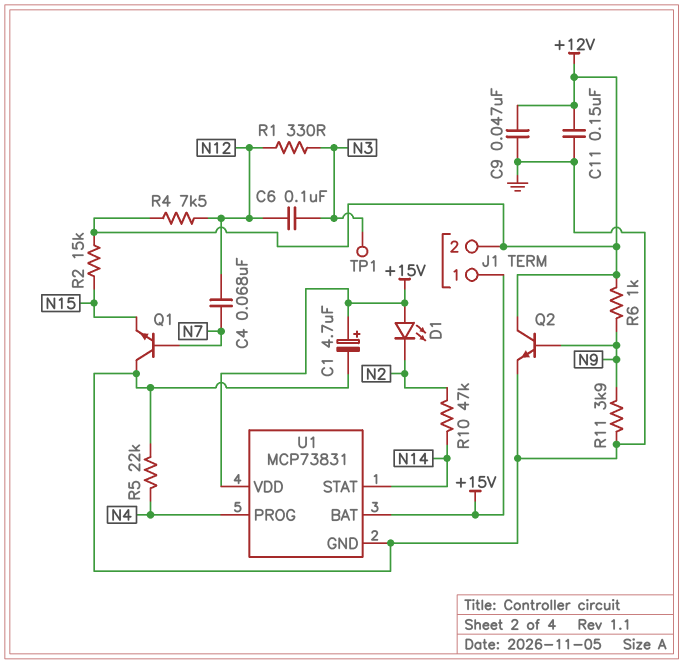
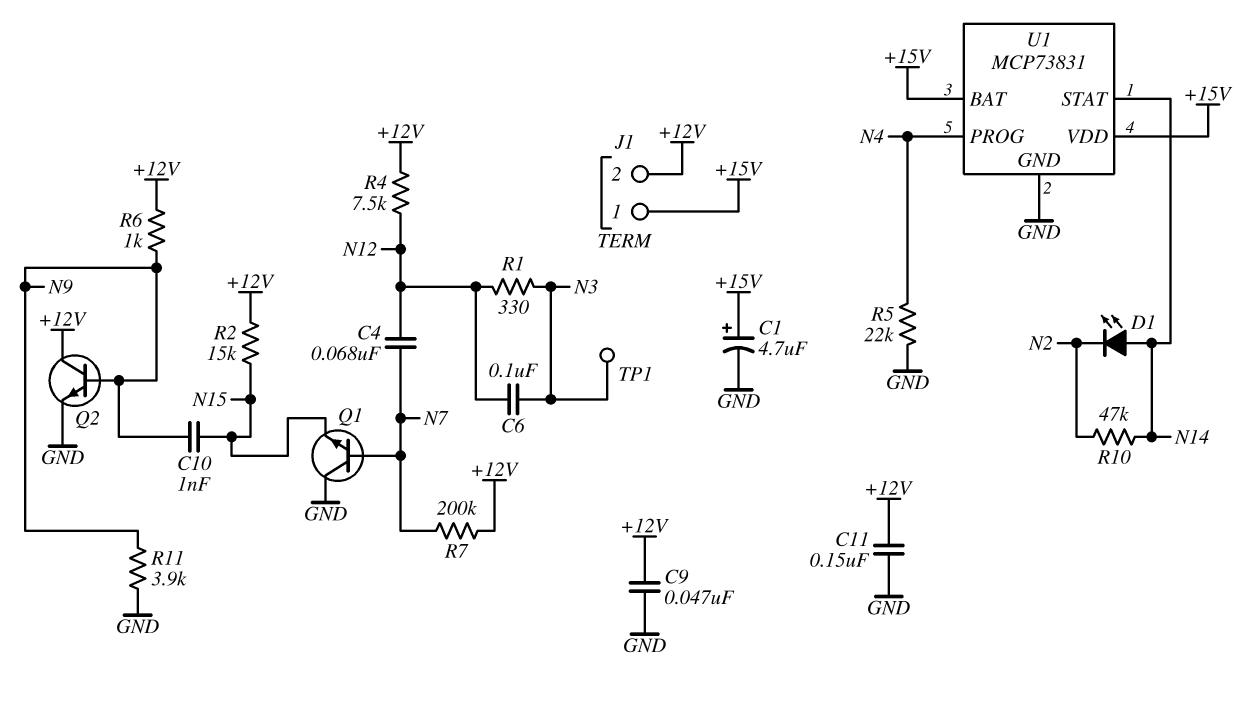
C10: none -> 1nF (N9, N15)
D1: LED (A +15V, K N2) -> LED (A N14, K N2)
R7: none -> 200k (+12V, N7)

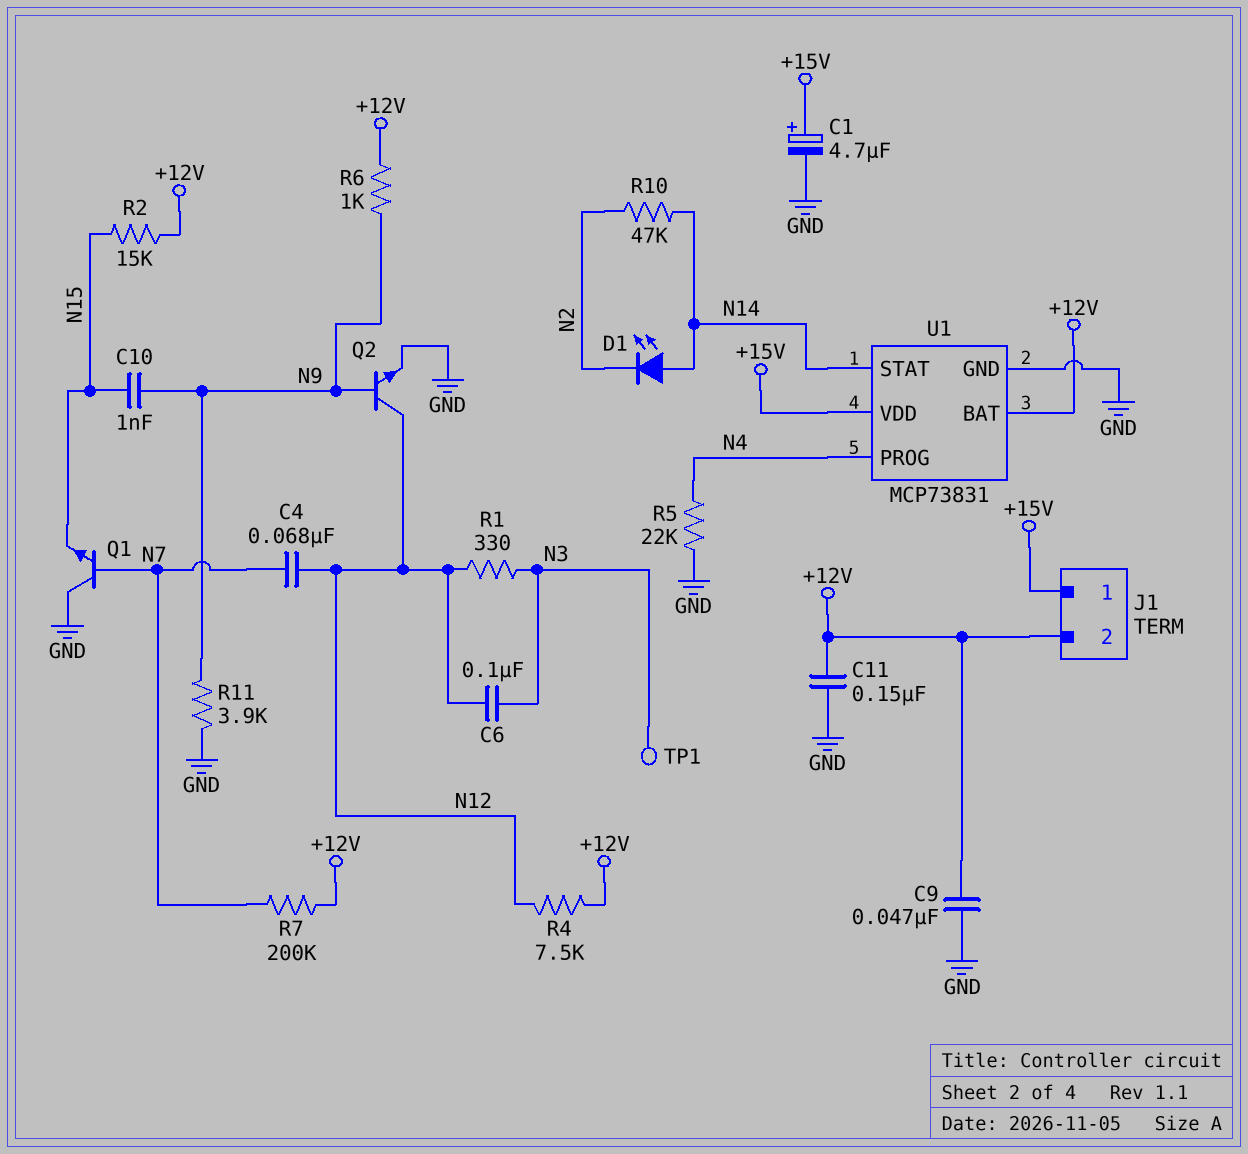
Q2: NPN (B N9, C +12V, E GND) -> NPN (B N9, C N12, E GND)
U1 pin BAT: +15V -> +12V

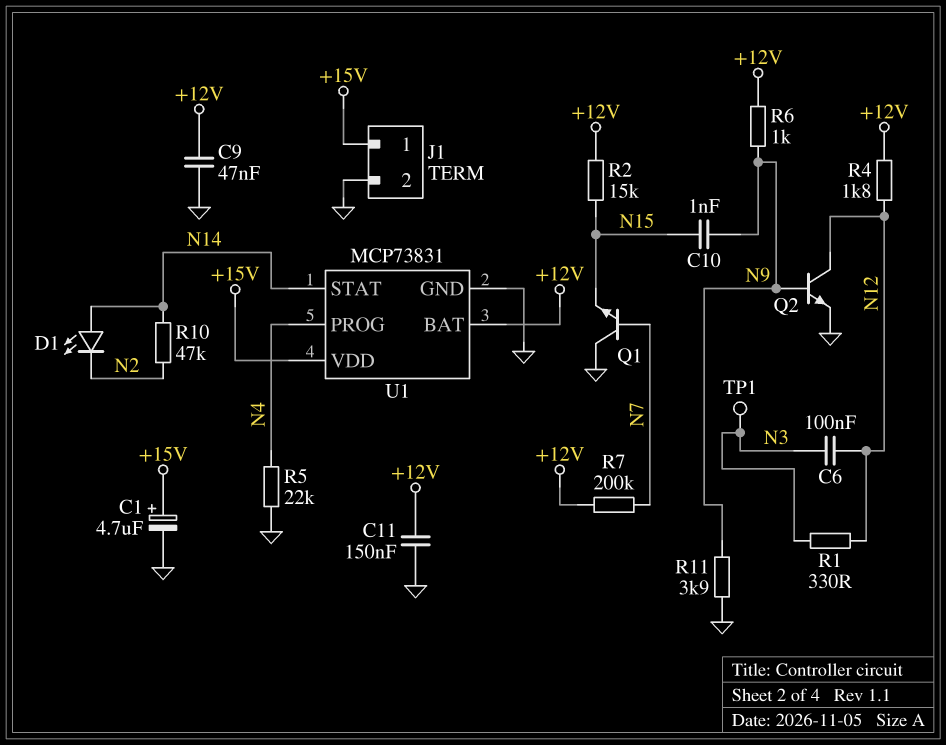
C4: 68nF (N7, N12) -> none
J1 pin 2: +12V -> GND
R4: 7.5k (+12V, N12) -> 1.8k (+12V, N12)

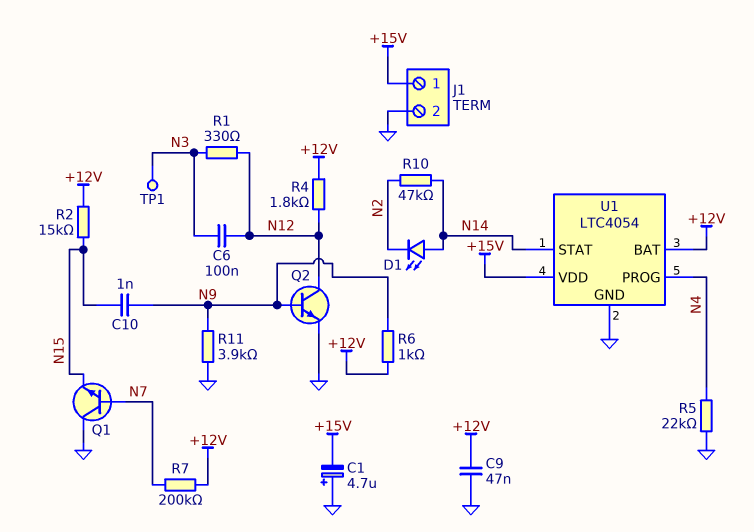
C1: 4.7uF (plus +15V, minus GND) -> 4.7uF (plus GND, minus +15V)
C11: 150nF (+12V, GND) -> none
U1: MCP73831 -> LTC4054

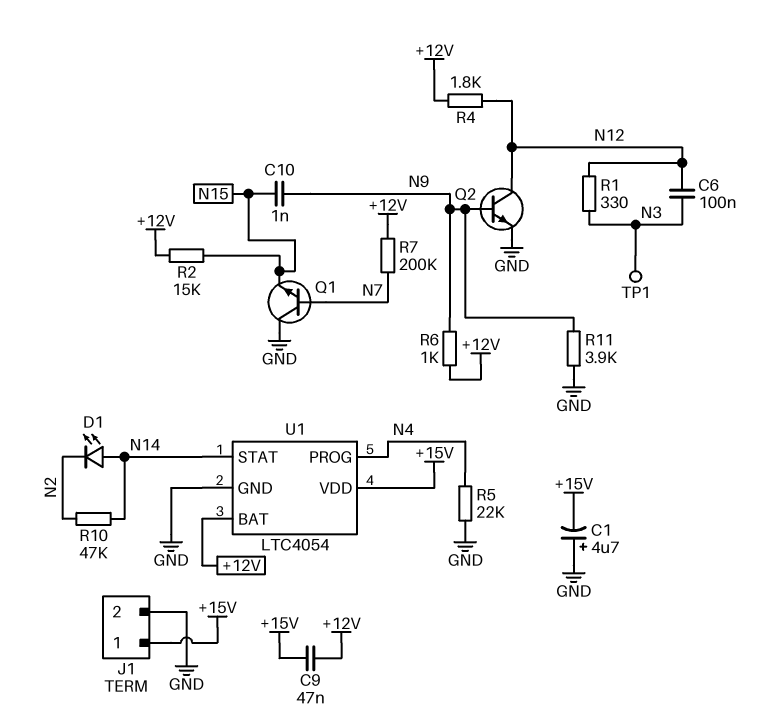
C9: 47nF (+12V, GND) -> 47nF (+12V, +15V)

